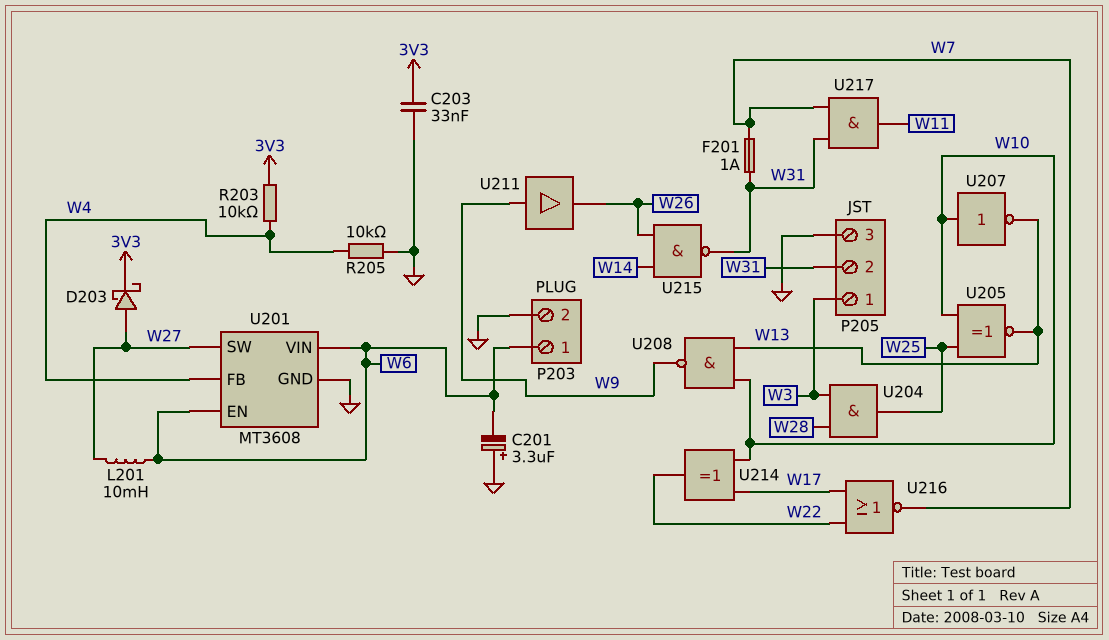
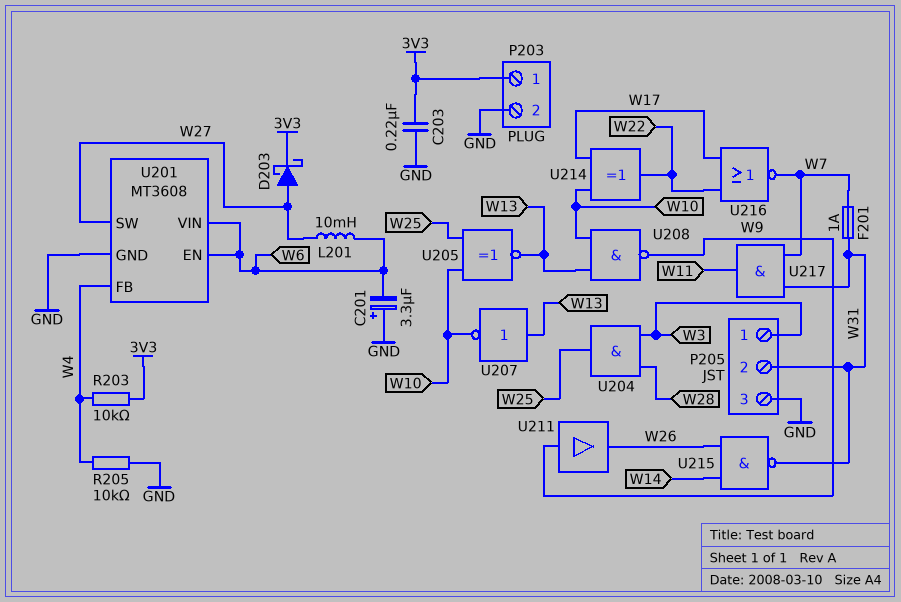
C203: 33nF (3V3, GND) -> 220nF (3V3, GND)
P203 pin 1: W6 -> 3V3
U207: NOT (in W10, out W13) -> NOT (in W13, out W10)

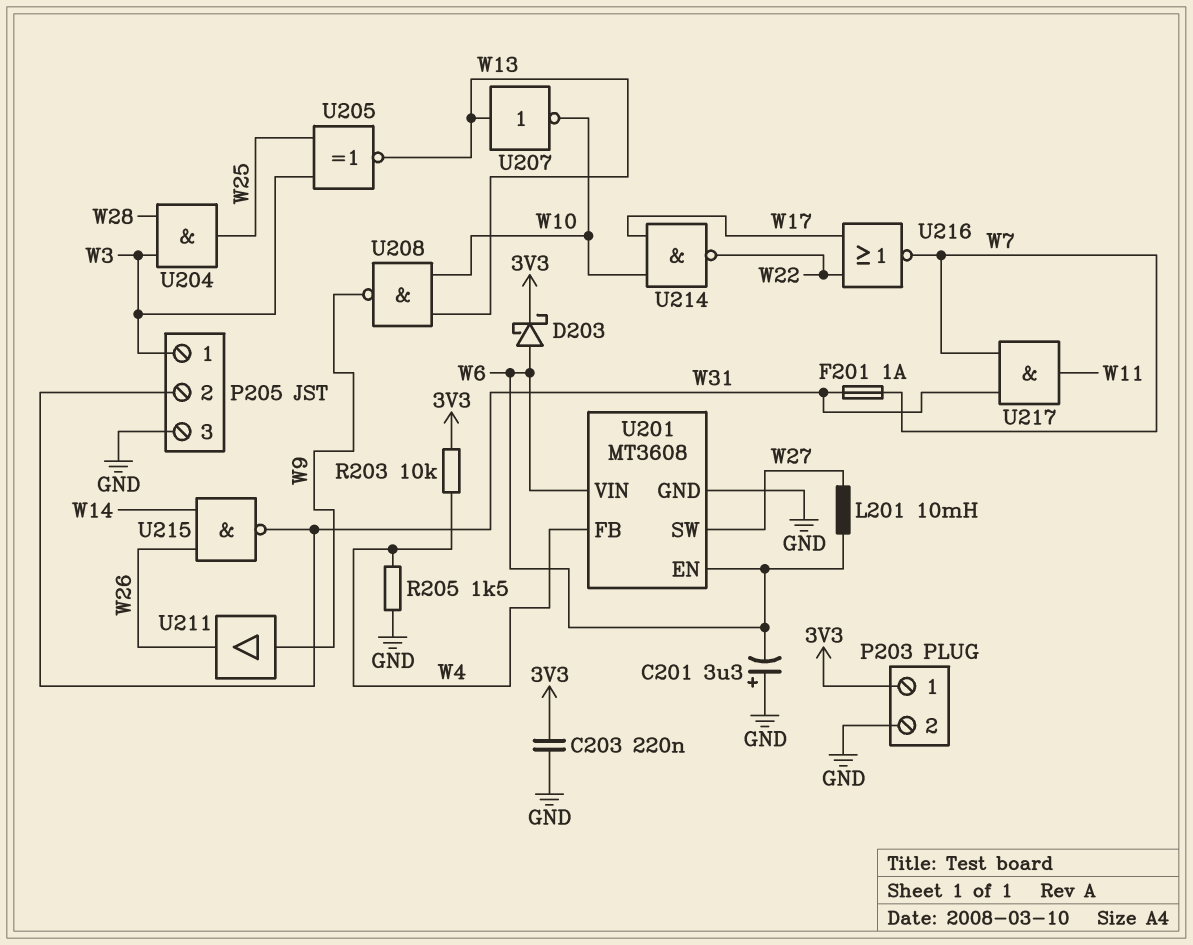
D203: schottky (A W27, K 3V3) -> schottky (A W6, K 3V3)
R205: 10k (GND, W4) -> 1.5k (GND, W4)
U205: XNOR (in W10, in W25, out W13) -> XNOR (in W3, in W25, out W13)
U214: XOR (in W10, in W17, out W22) -> NAND (in W10, in W17, out W22)

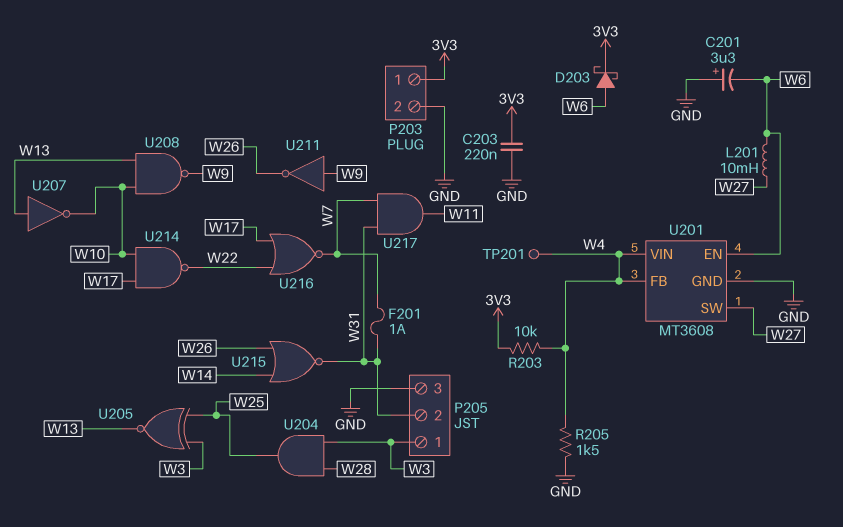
TP201: none -> test point (W4)
U201 pin VIN: W6 -> W4
U211: buffer (in W9, out W26) -> NOT (in W9, out W26)
U215: NAND (in W14, in W26, out W31) -> NOR (in W14, in W26, out W31)

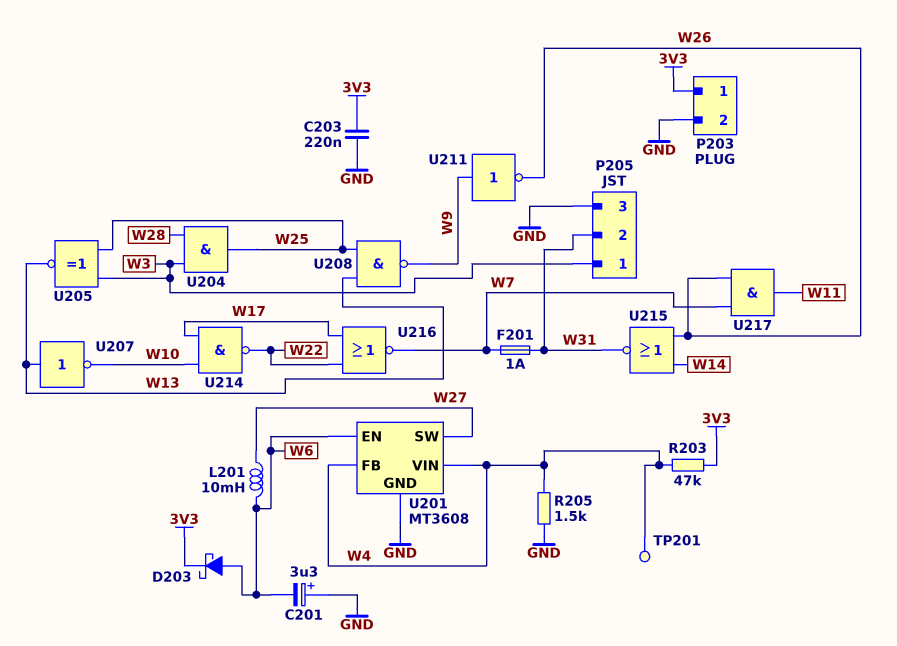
R203: 10k (3V3, W4) -> 47k (3V3, W4)
U208: NAND (in W10, in W13, out W9) -> NAND (in W13, in W25, out W9)
U217: AND (in W7, in W31, out W11) -> AND (in W7, in W26, out W11)

